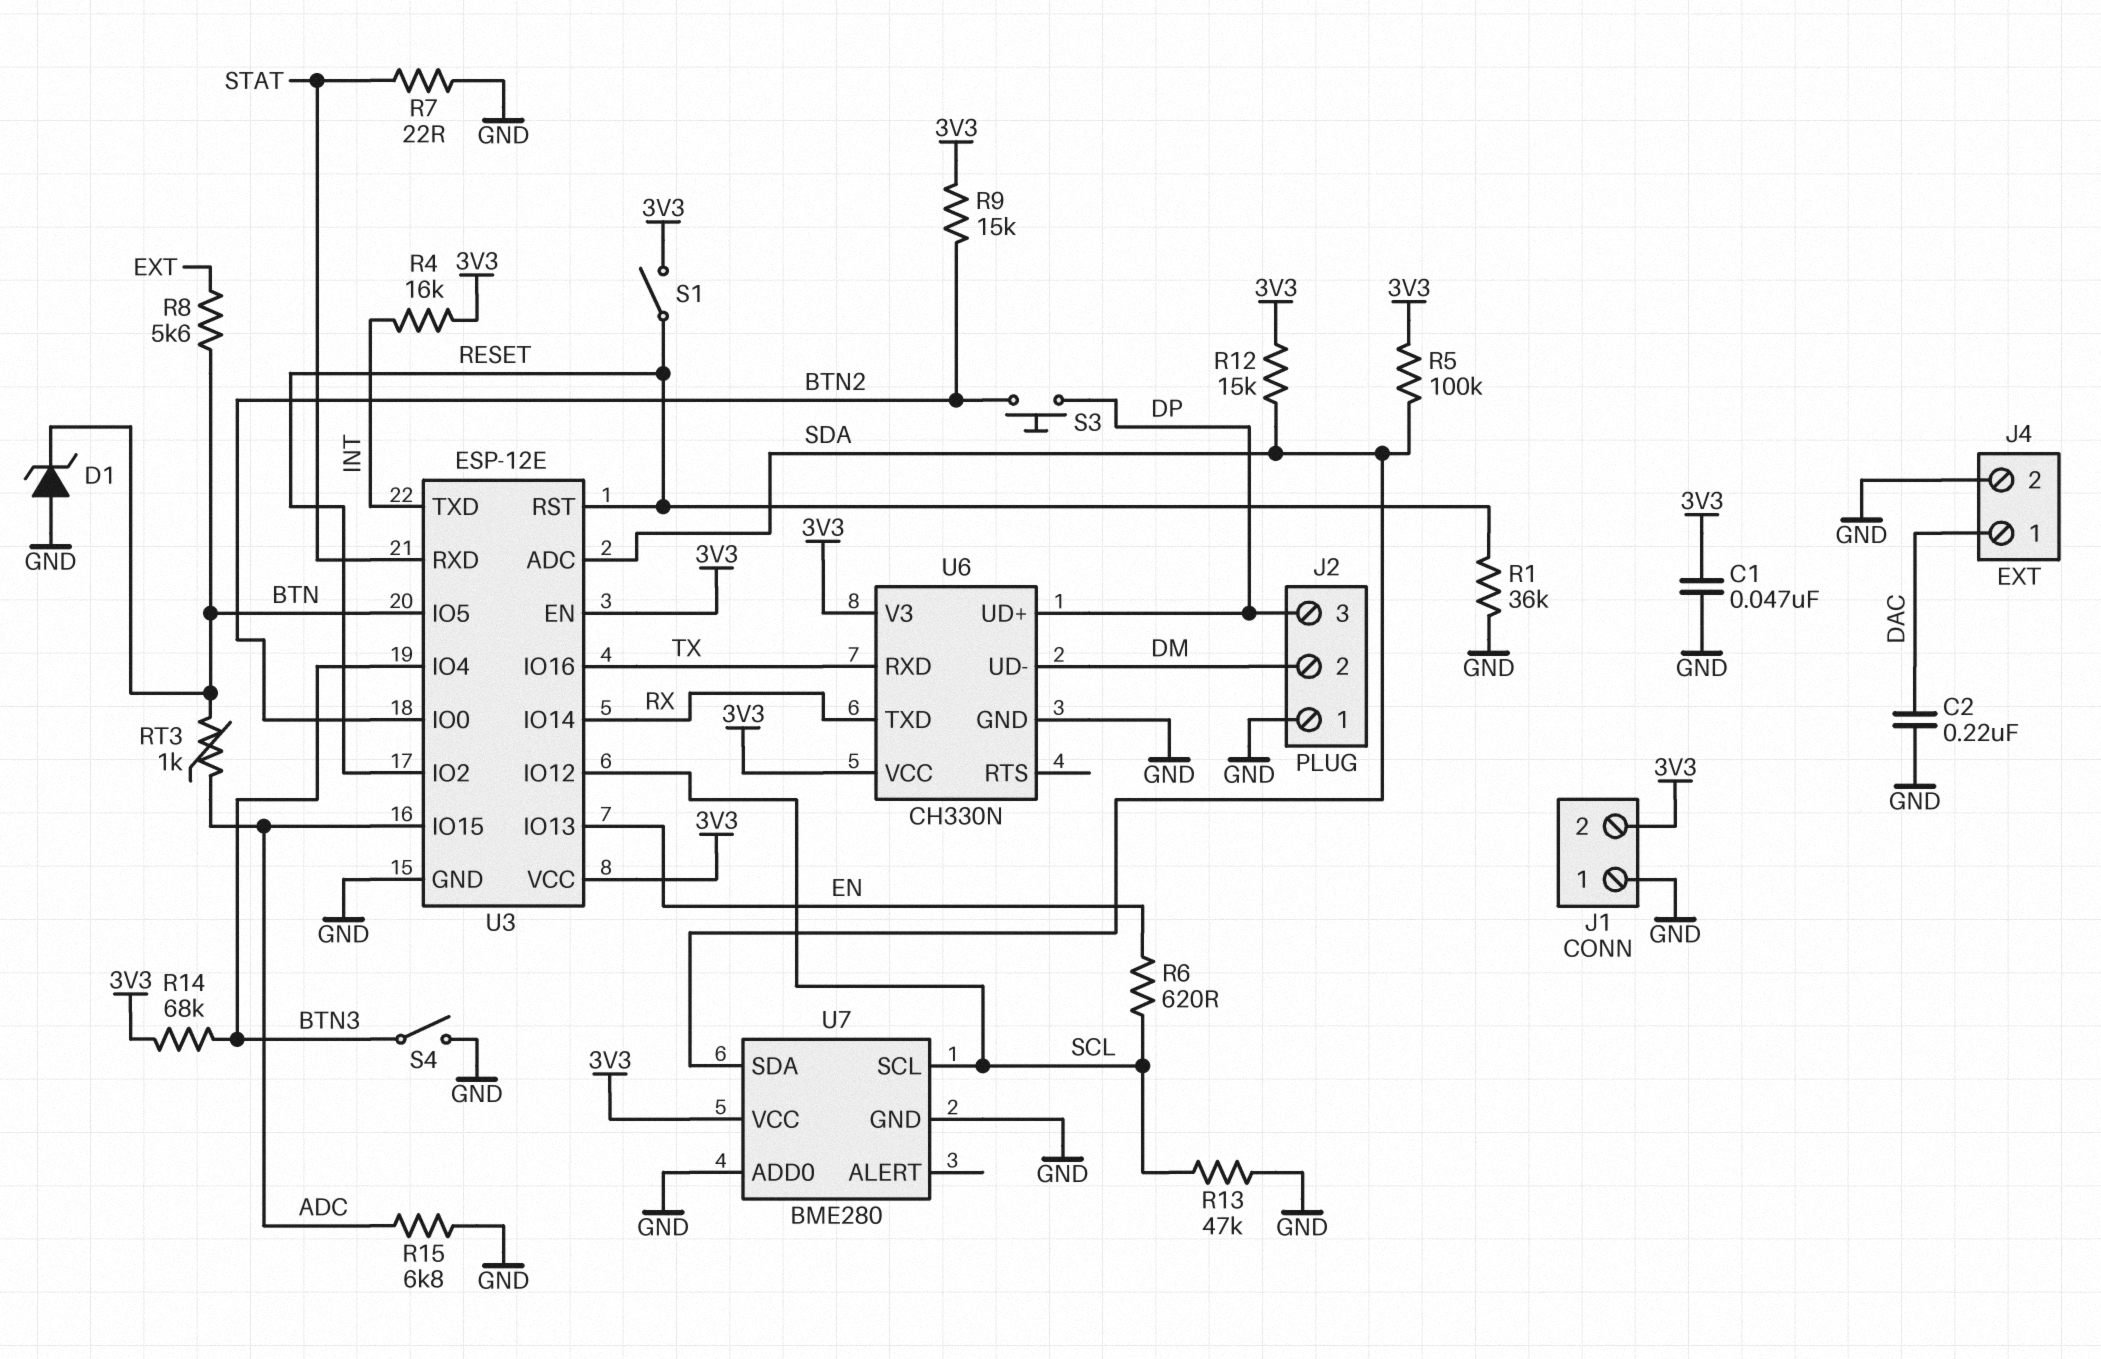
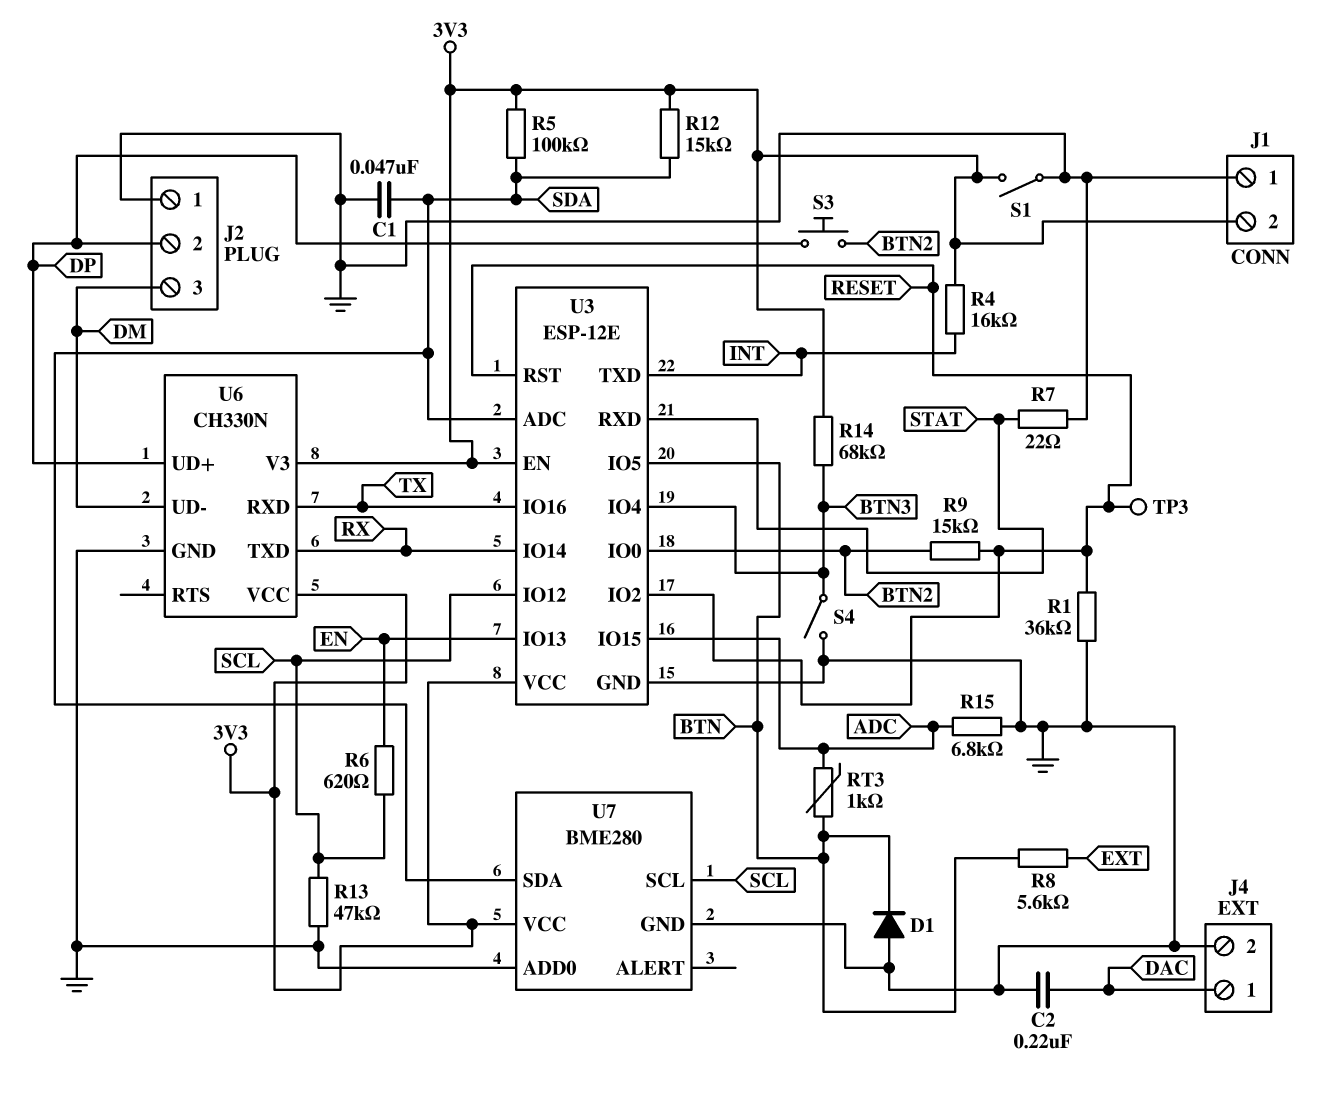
C1: 47nF (3V3, GND) -> 47nF (GND, SDA)
D1: zener (A GND, K BTN) -> diode (A GND, K BTN)
J2 pin 2: DM -> DP
J2 pin 3: DP -> DM
R9: 15k (3V3, BTN2) -> 15k (BTN2, RESET)
S1: switch (3V3, RESET) -> switch (3V3, GND)
TP3: none -> test point (RESET)

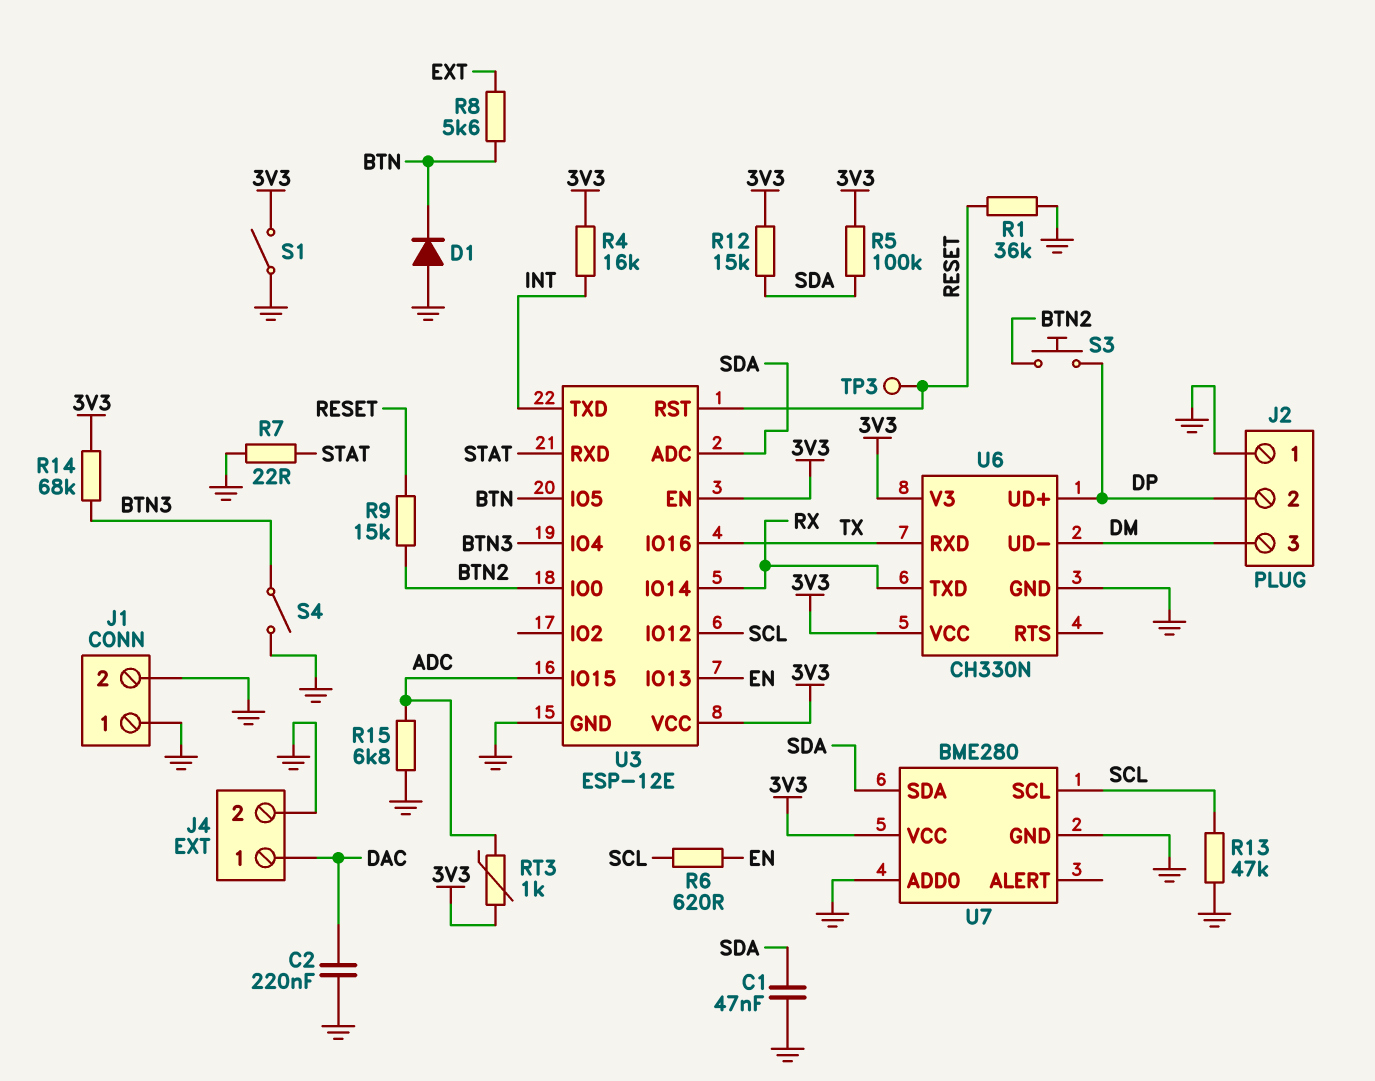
J1 pin 2: 3V3 -> GND
RT3: 1k (ADC, BTN) -> 1k (3V3, ADC)
U3 pin IO2: RESET -> none

